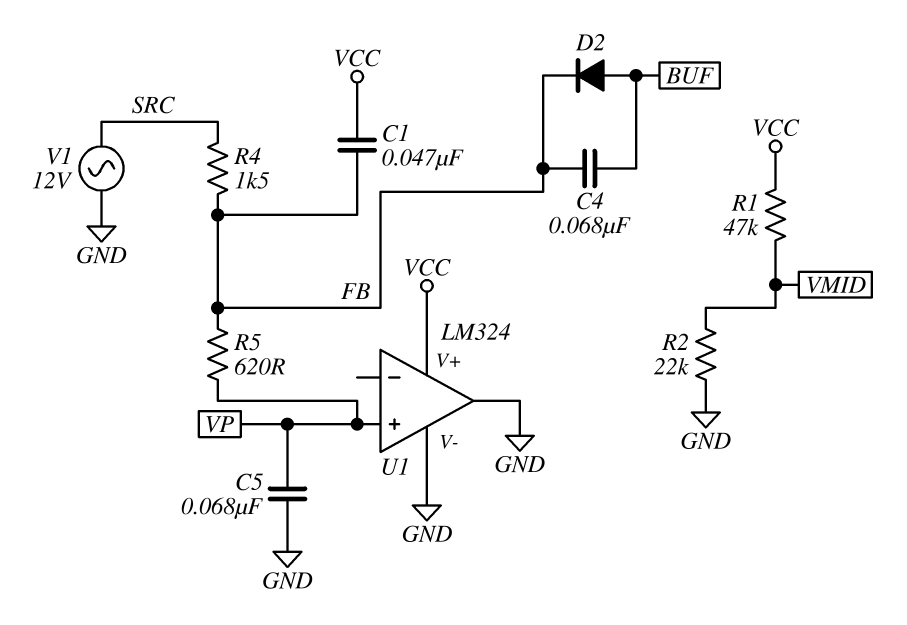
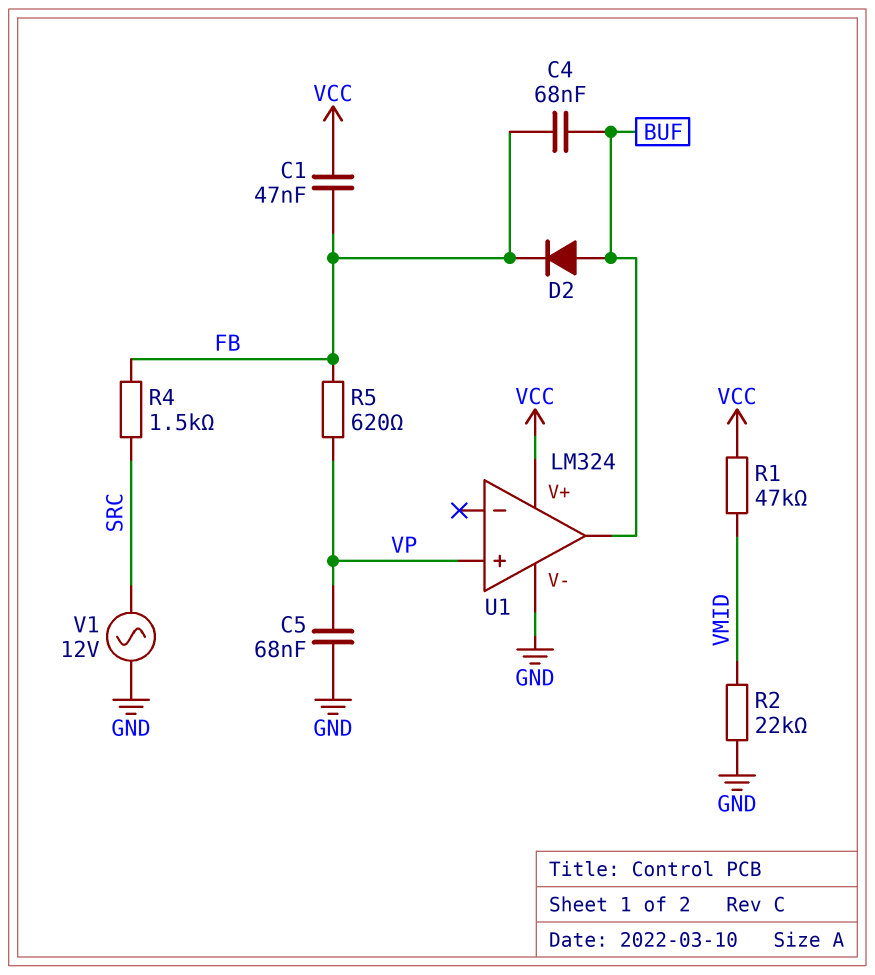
U1 pin out: GND -> BUF

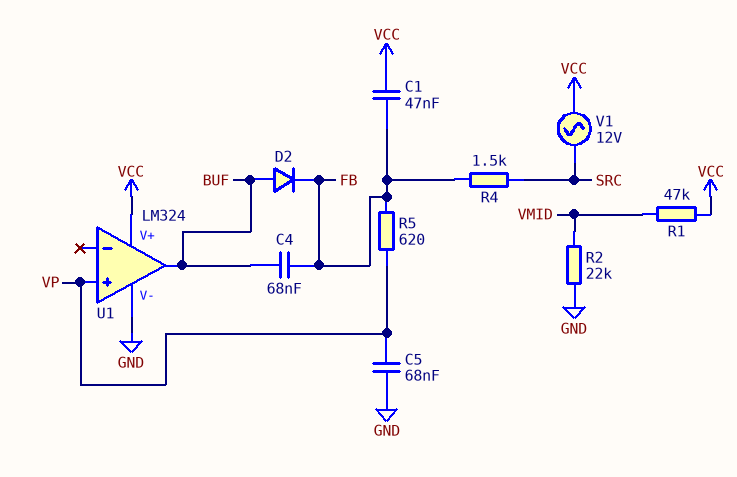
V1: AC 12V (GND, SRC) -> AC 12V (SRC, VCC)

